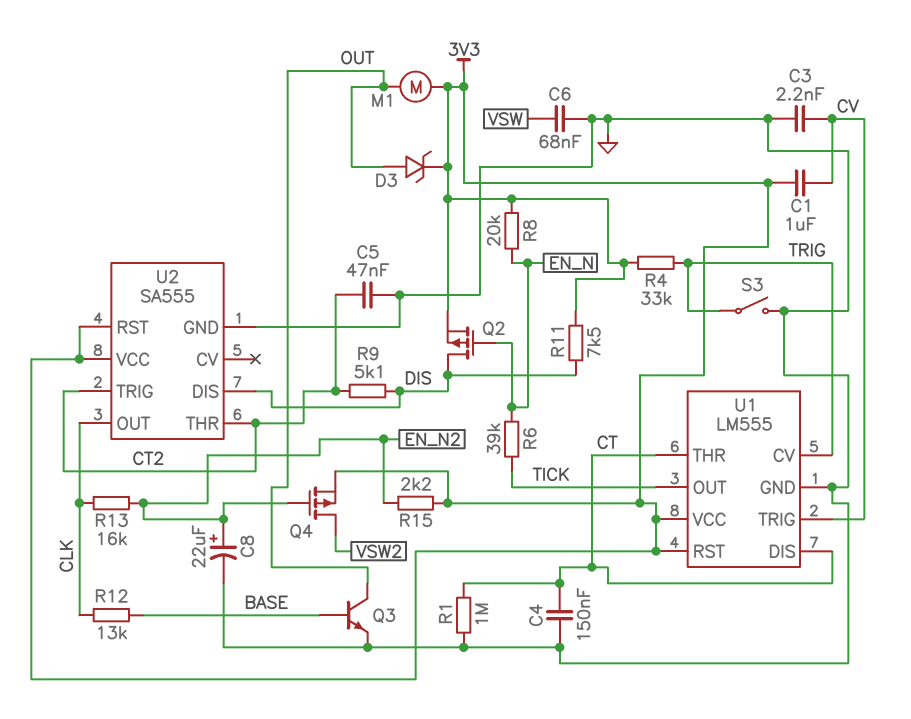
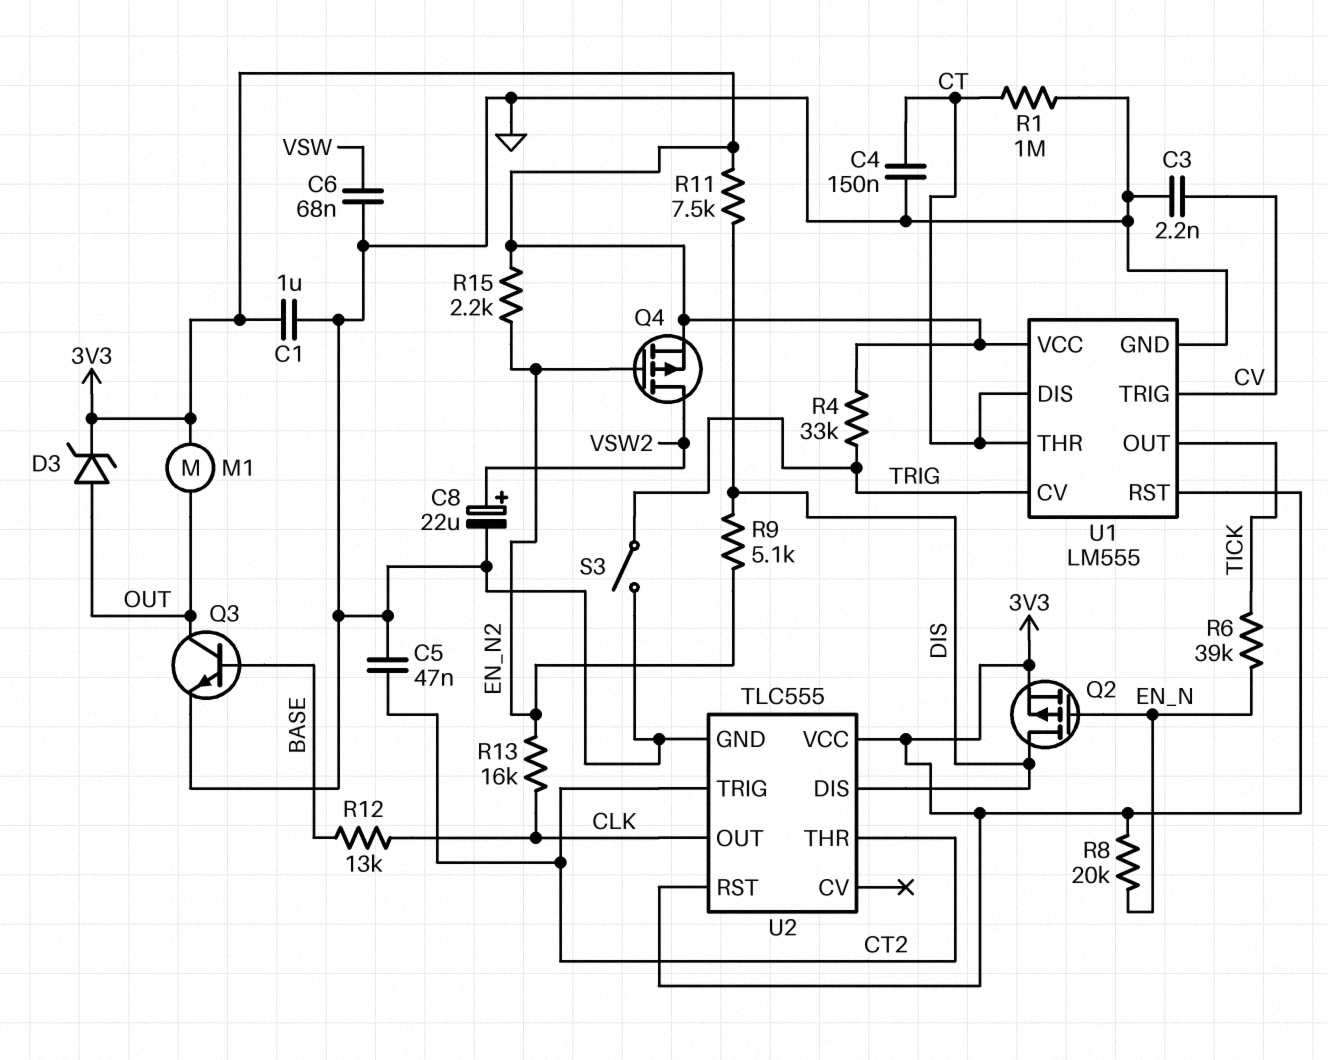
C1: 1uF (3V3, CV) -> 1uF (3V3, GND)
C8: 22uF (plus EN_N2, minus GND) -> 22uF (plus VSW2, minus GND)
R9: 5.1k (CT2, DIS) -> 5.1k (DIS, EN_N2)
U2: SA555 -> TLC555

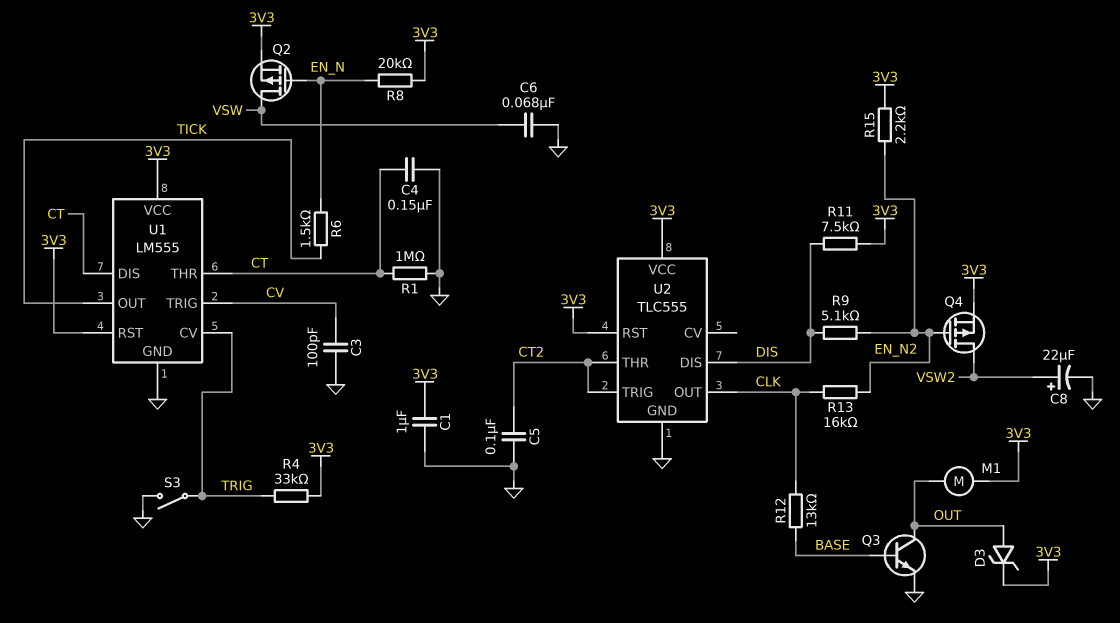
C3: 2.2nF (CV, GND) -> 100pF (CV, GND)
C5: 47nF (CT2, GND) -> 100nF (CT2, GND)
Q2: PMOS (G EN_N, D DIS, S 3V3) -> PMOS (G EN_N, D VSW, S 3V3)
R6: 39k (EN_N, TICK) -> 1.5k (EN_N, TICK)

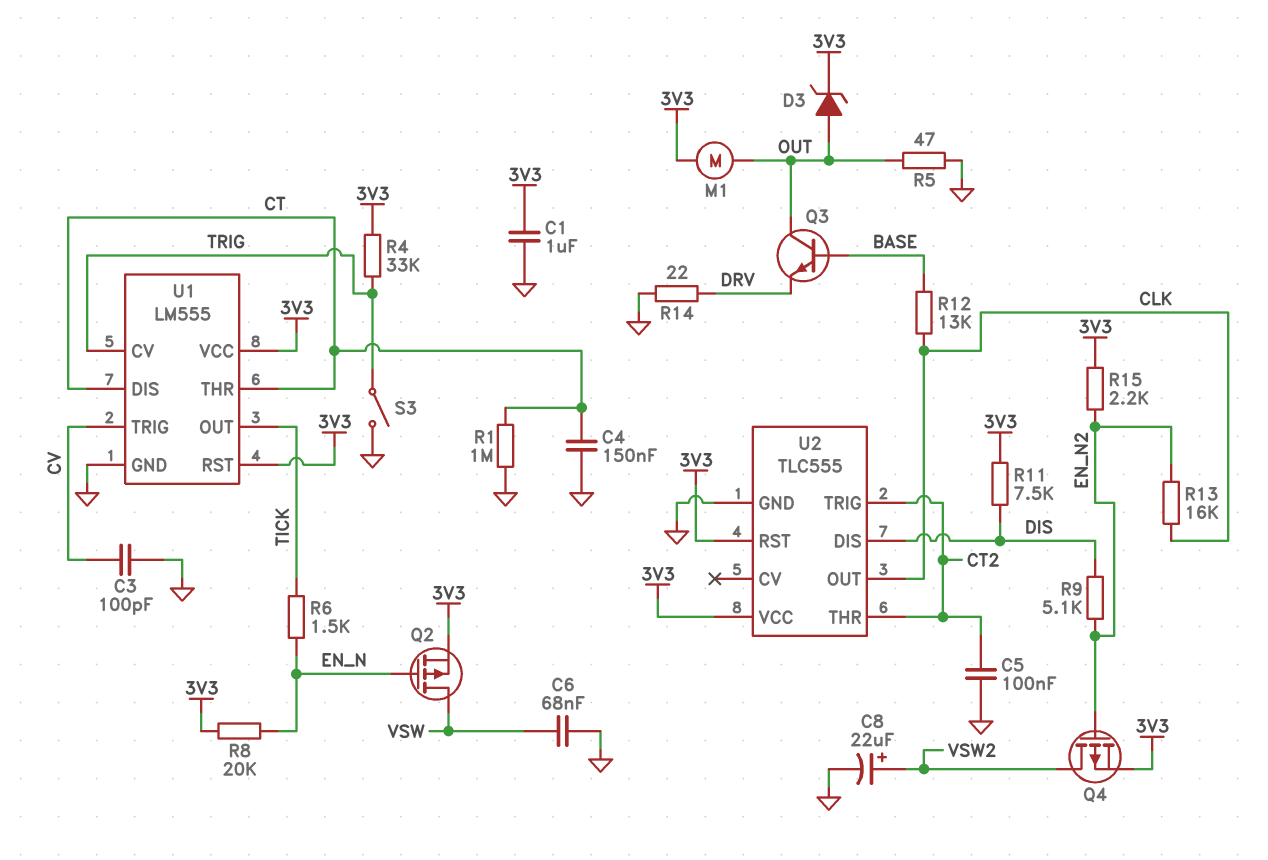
Q3: NPN (B BASE, C OUT, E GND) -> NPN (B BASE, C OUT, E DRV)
R5: none -> 47 (GND, OUT)
R14: none -> 22 (DRV, GND)

